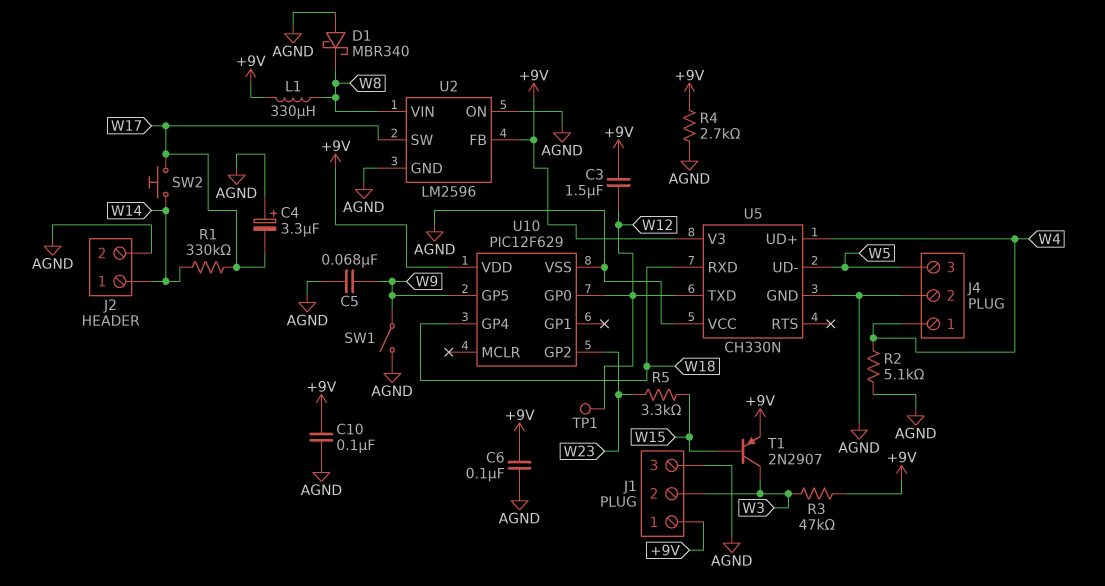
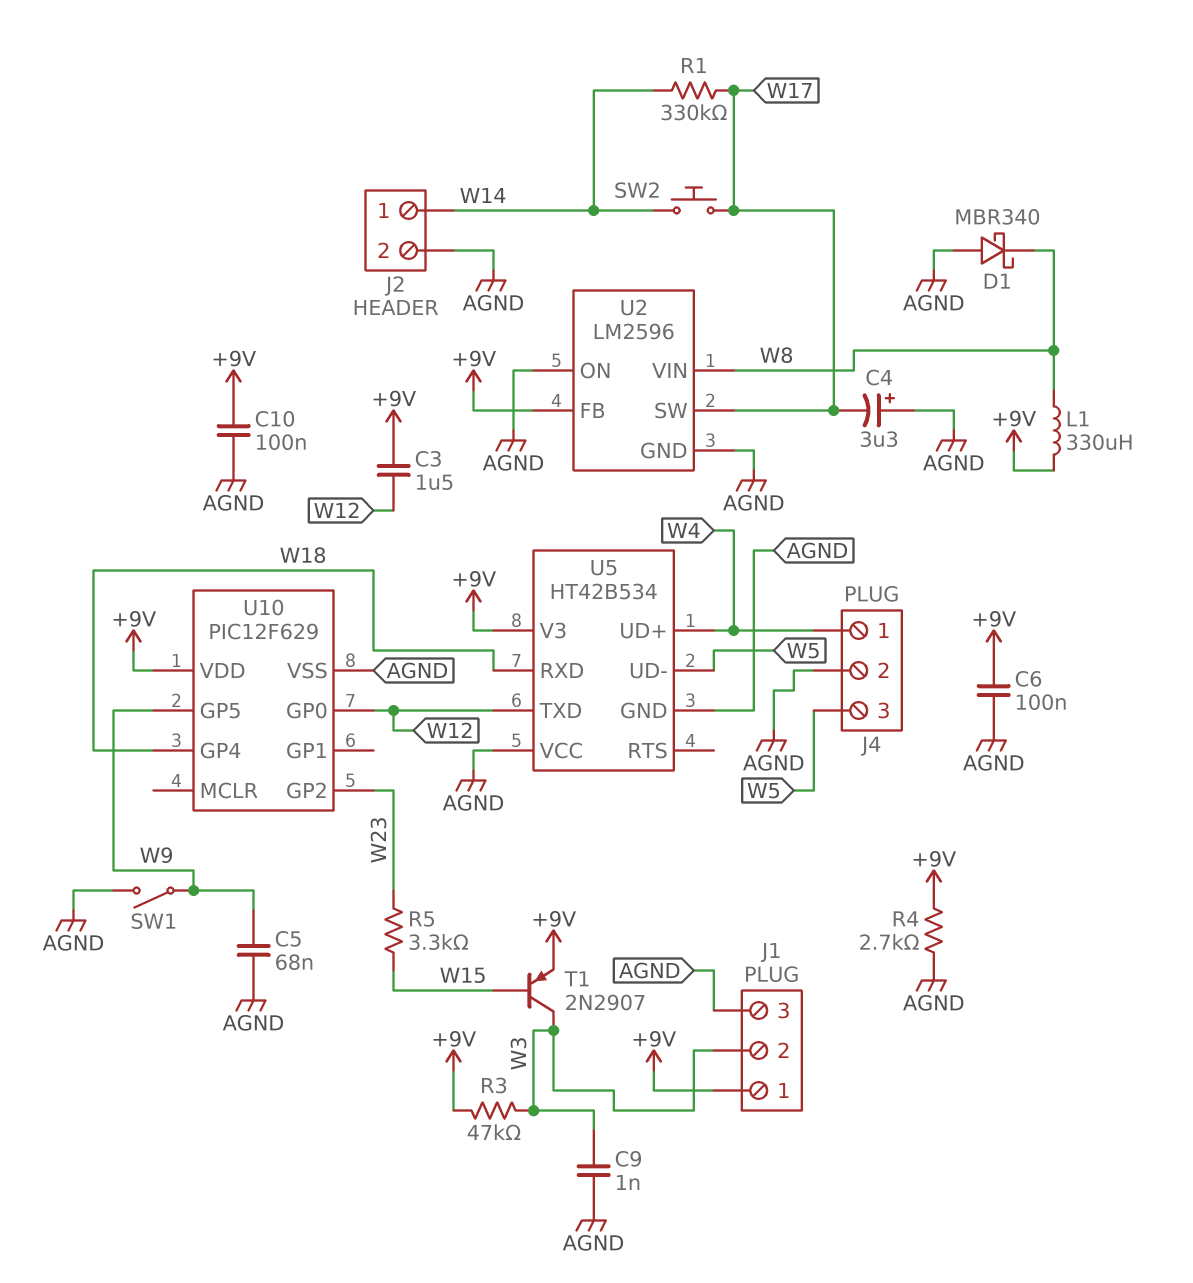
C9: none -> 1nF (AGND, W3)
R2: 5.1k (AGND, W4) -> none
TP1: test point (W12) -> none
U5: CH330N -> HT42B534

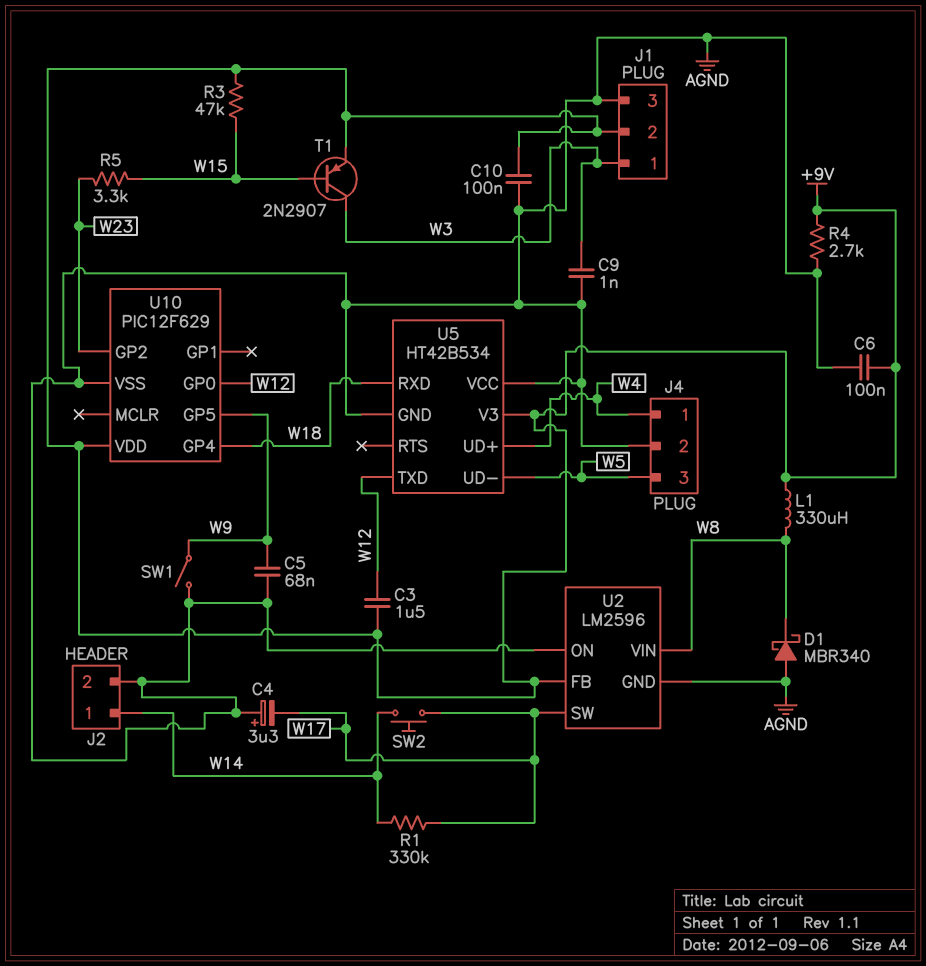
J1 pin 1: +9V -> W3
J1 pin 2: W3 -> +9V
R3: 47k (+9V, W3) -> 47k (+9V, W15)

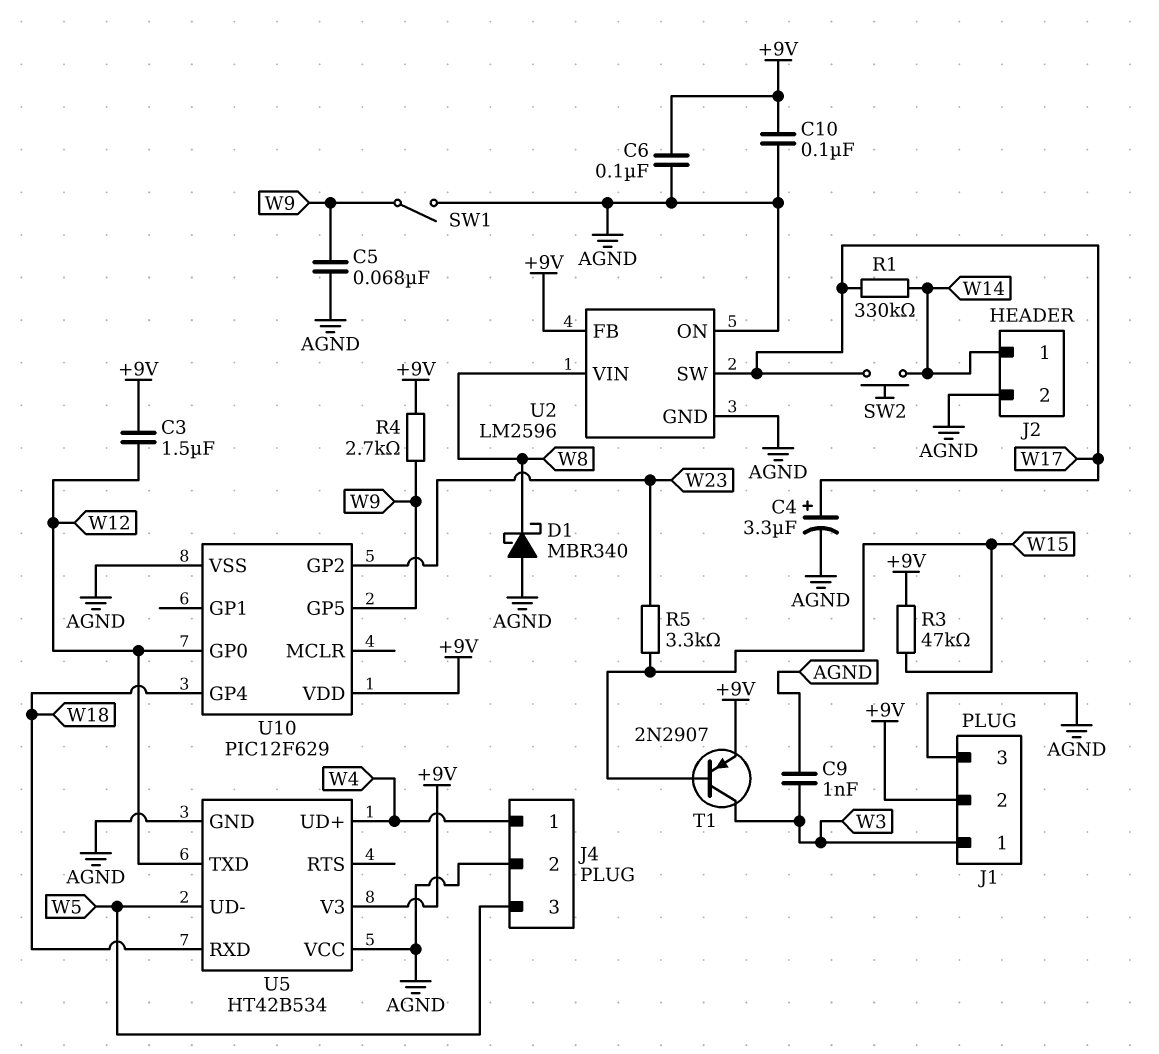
C4: 3.3uF (plus AGND, minus W17) -> 3.3uF (plus W17, minus AGND)
L1: 330uH (+9V, W8) -> none
R4: 2.7k (+9V, AGND) -> 2.7k (+9V, W9)

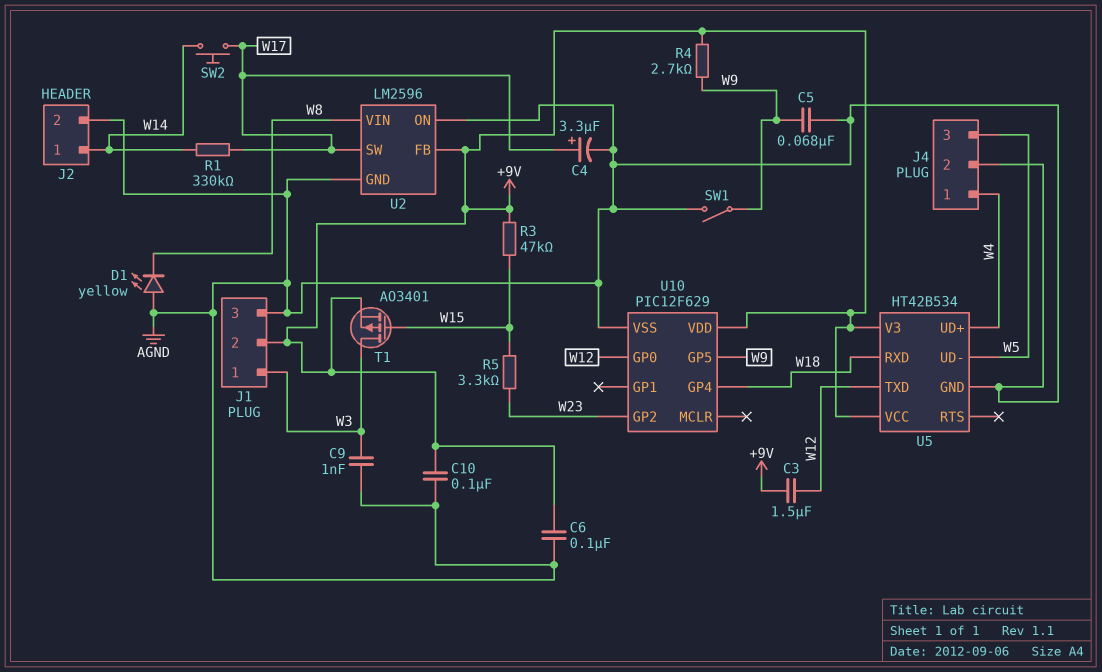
D1: schottky MBR340 (A AGND, K W8) -> LED yellow (A AGND, K W8)
T1: PNP 2N2907 (B W15, C W3, E +9V) -> PMOS AO3401 (G W15, D W3, S +9V)
U5 pin VCC: AGND -> +9V

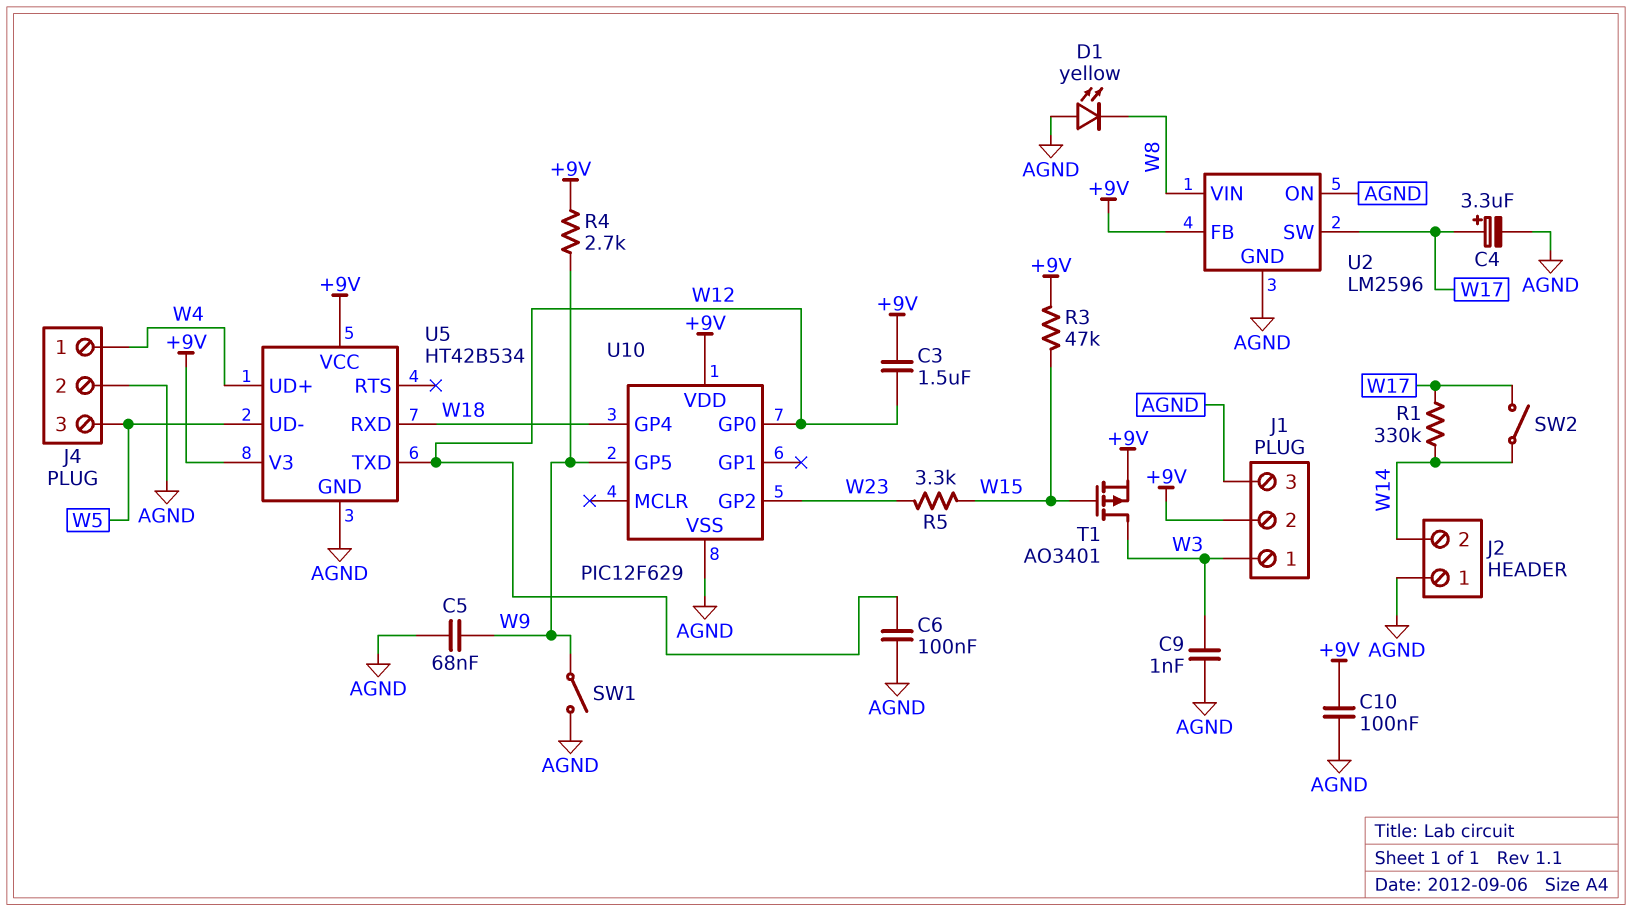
C6: 100nF (+9V, AGND) -> 100nF (AGND, W12)
J2 pin 1: W14 -> AGND
J2 pin 2: AGND -> W14
SW2: button (W14, W17) -> switch (W14, W17)

